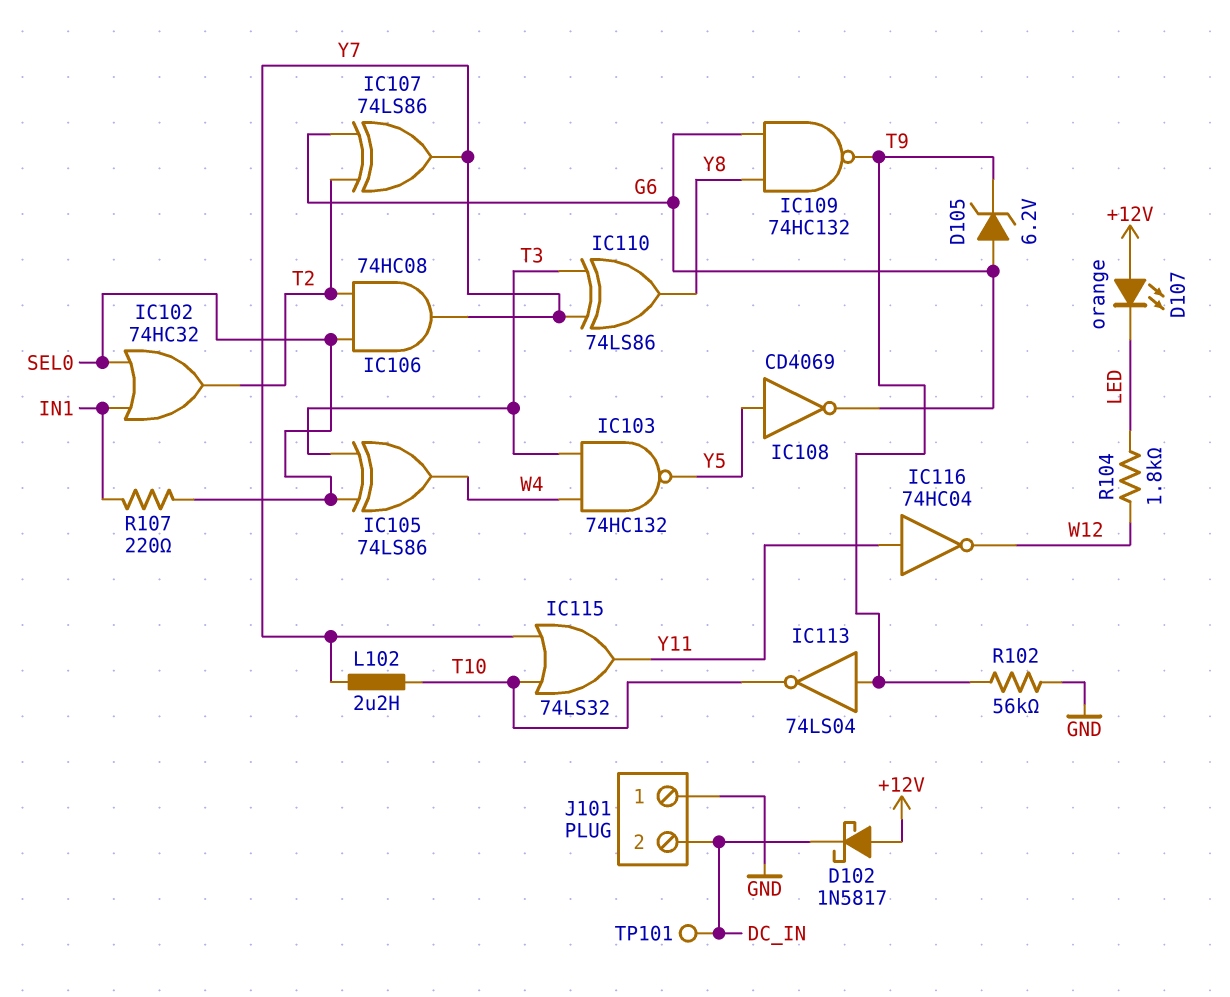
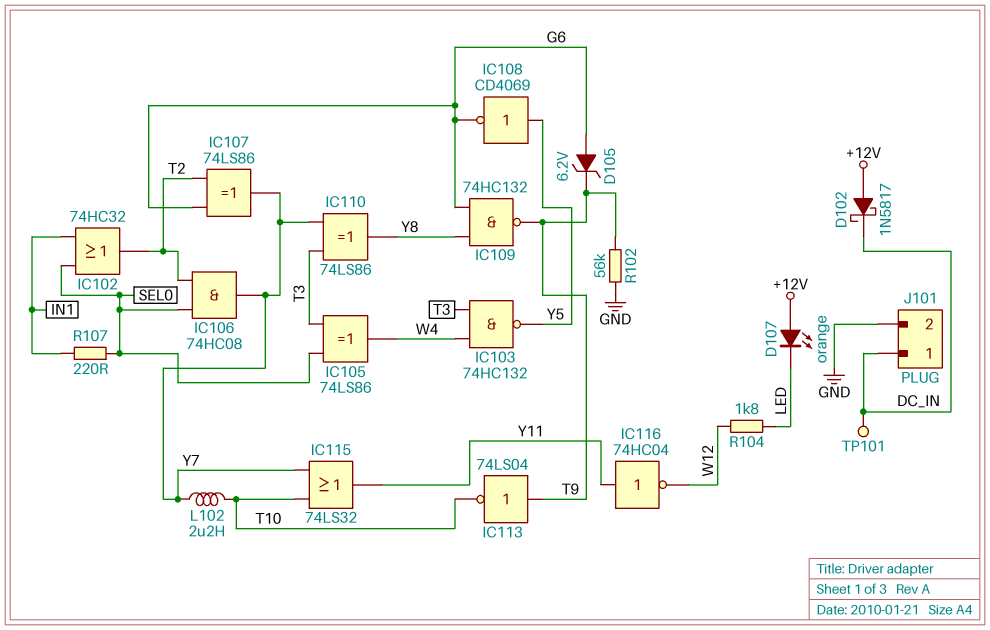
J101 pin 1: GND -> DC_IN
J101 pin 2: DC_IN -> GND

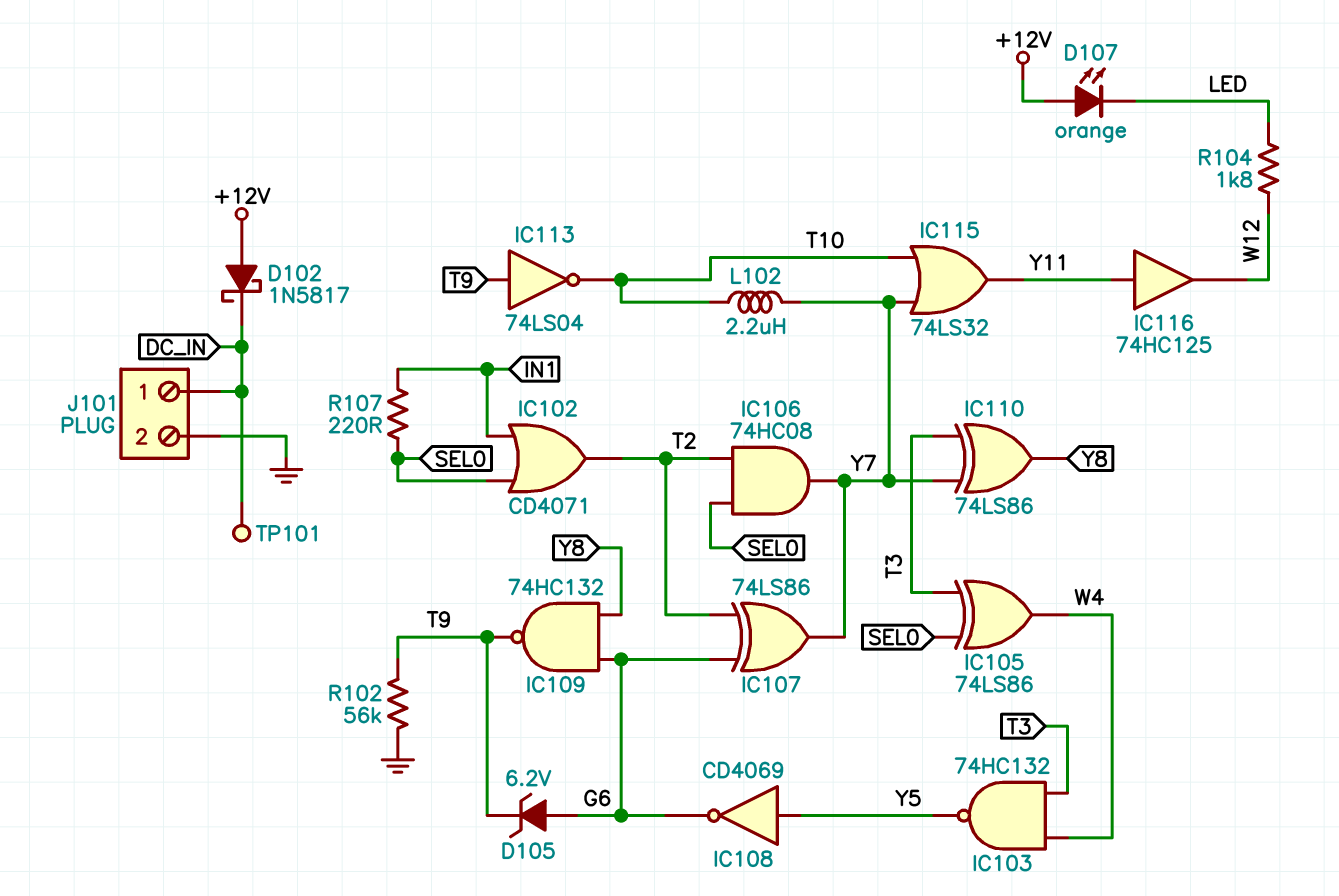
IC102: OR 74HC32 (in IN1, in SEL0, out T2) -> OR CD4071 (in IN1, in SEL0, out T2)
IC116: NOT 74HC04 (in Y11, out W12) -> buffer 74HC125 (in Y11, out W12)

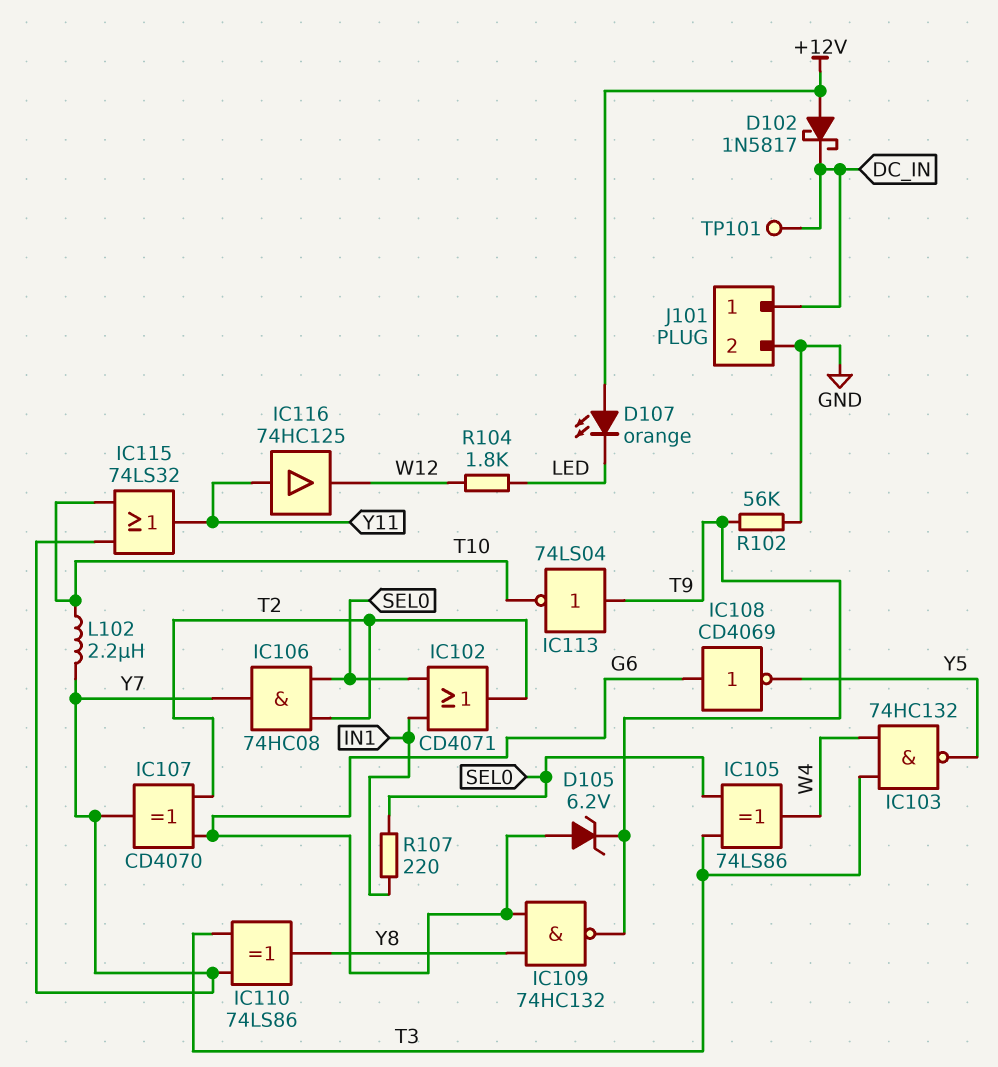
IC107: XOR 74LS86 (in G6, in T2, out Y7) -> XOR CD4070 (in G6, in T2, out Y7)
IC108: NOT CD4069 (in Y5, out G6) -> NOT CD4069 (in G6, out Y5)

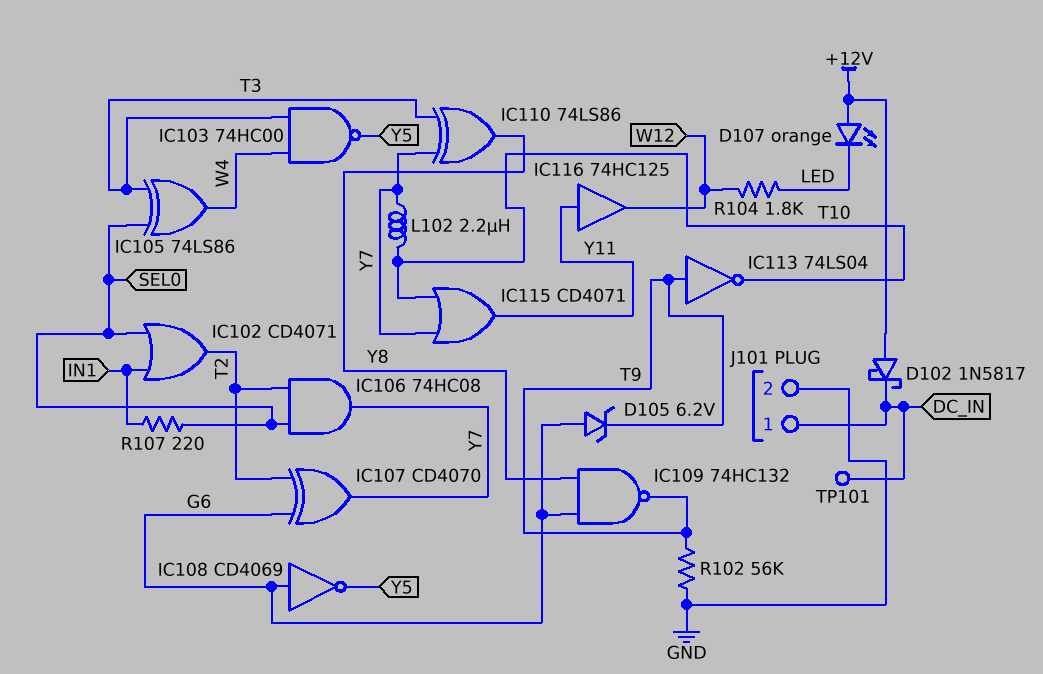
IC103: NAND 74HC132 (in T3, in W4, out Y5) -> NAND 74HC00 (in T3, in W4, out Y5)
IC115: OR 74LS32 (in T10, in Y7, out Y11) -> OR CD4071 (in T10, in Y7, out Y11)

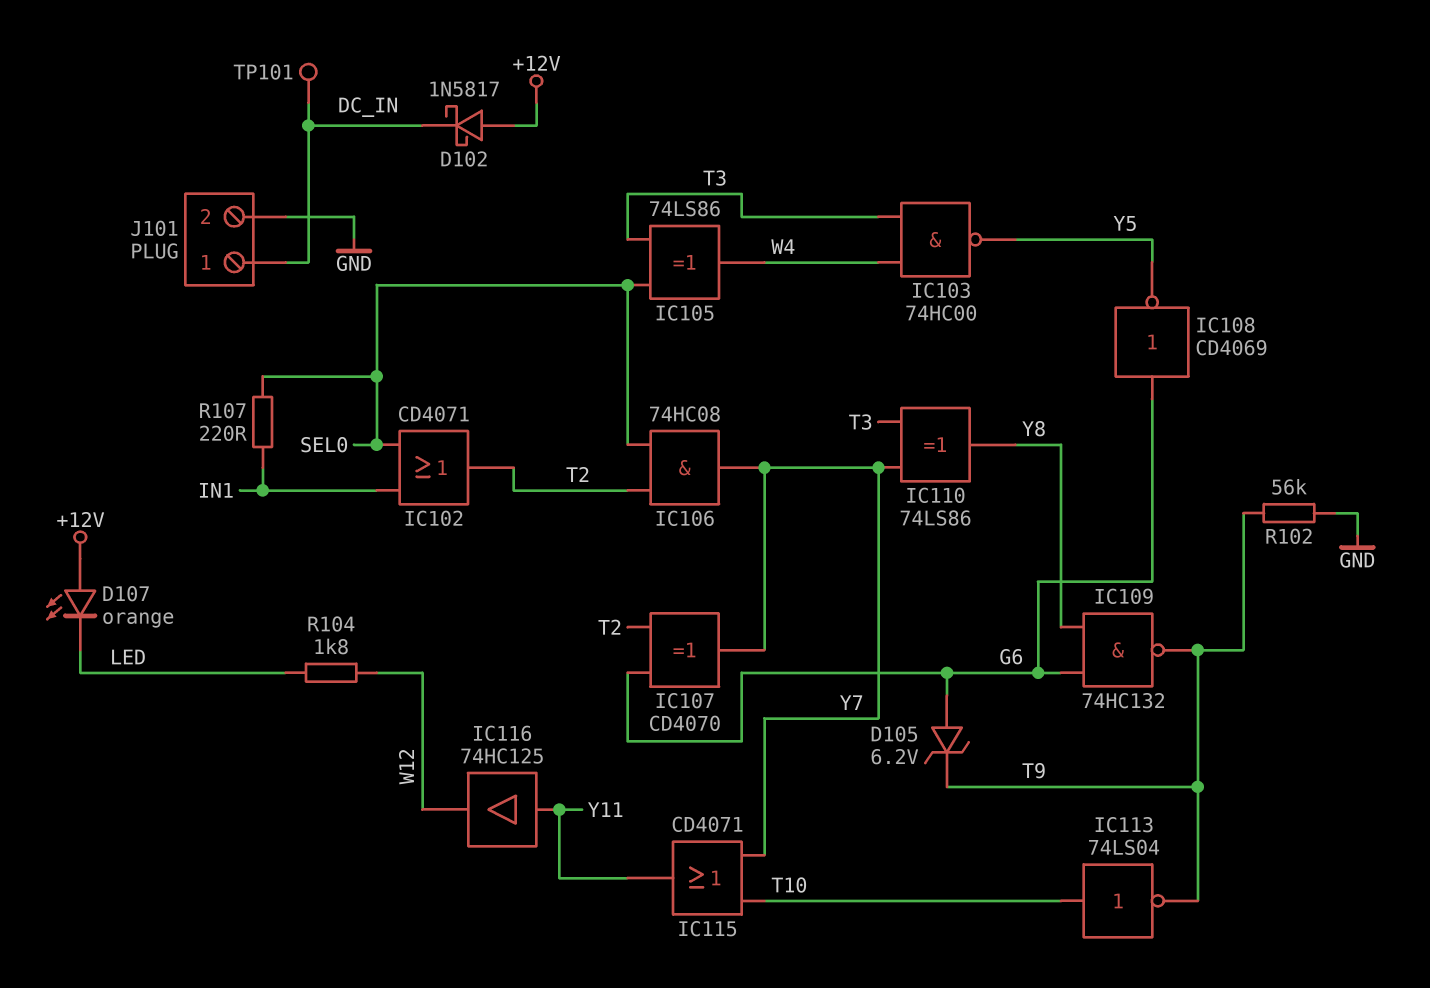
IC113: NOT 74LS04 (in T9, out T10) -> NOT 74LS04 (in T10, out T9)
L102: 2.2uH (T10, Y7) -> none

